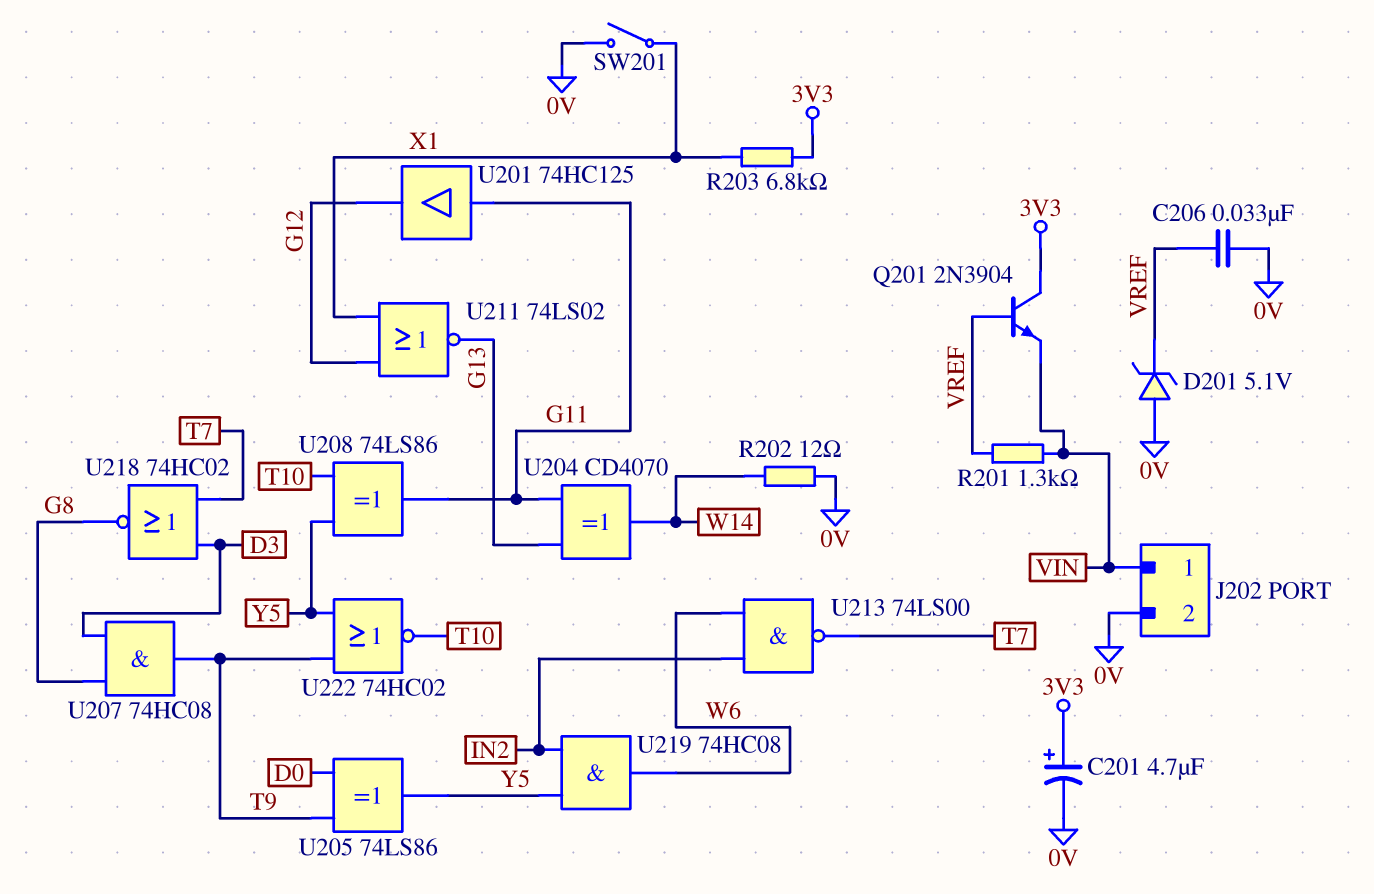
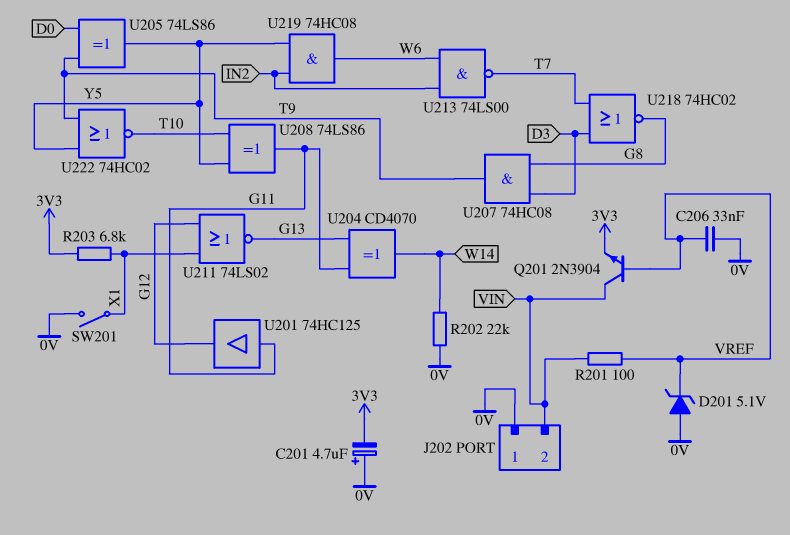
C201: 4.7uF (plus 3V3, minus 0V) -> 4.7uF (plus 0V, minus 3V3)
J202 pin 1: VIN -> 0V
J202 pin 2: 0V -> VIN
Q201: NPN 2N3904 (B VREF, C 3V3, E VIN) -> NPN 2N3904 (B VREF, C VIN, E 3V3)
R201: 1.3k (VIN, VREF) -> 100 (VIN, VREF)
R202: 12 (0V, W14) -> 22k (0V, W14)

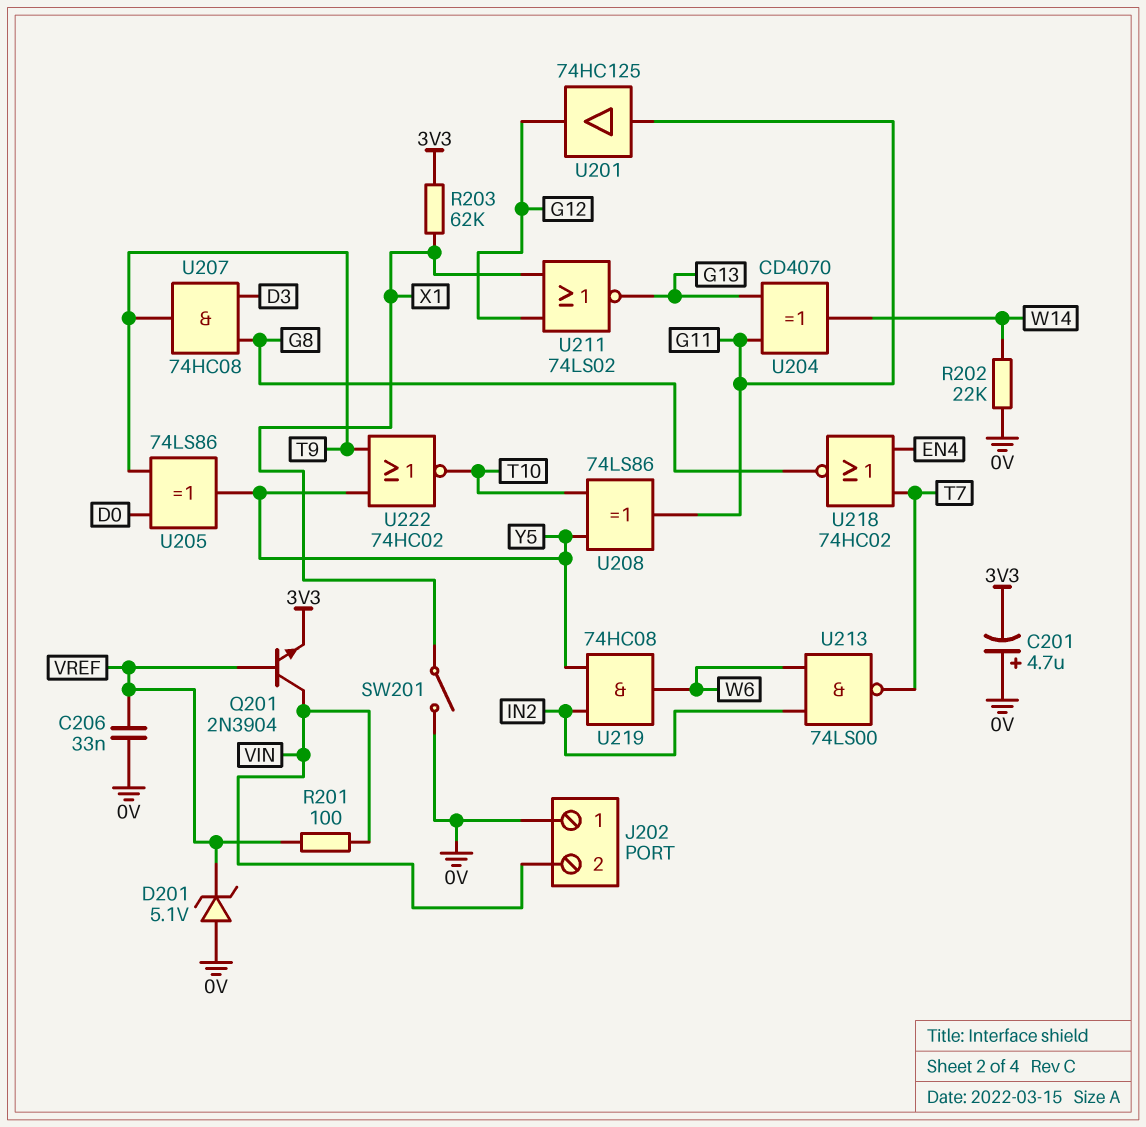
R203: 6.8k (3V3, X1) -> 62k (3V3, X1)
U218: NOR 74HC02 (in D3, in T7, out G8) -> NOR 74HC02 (in EN4, in T7, out G8)

